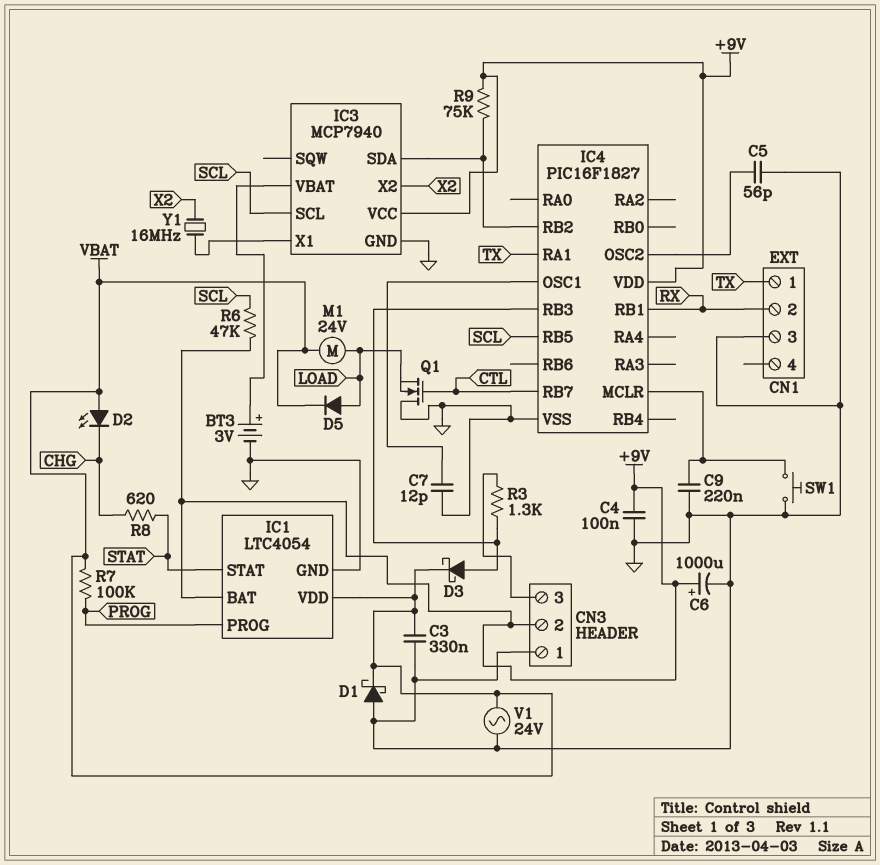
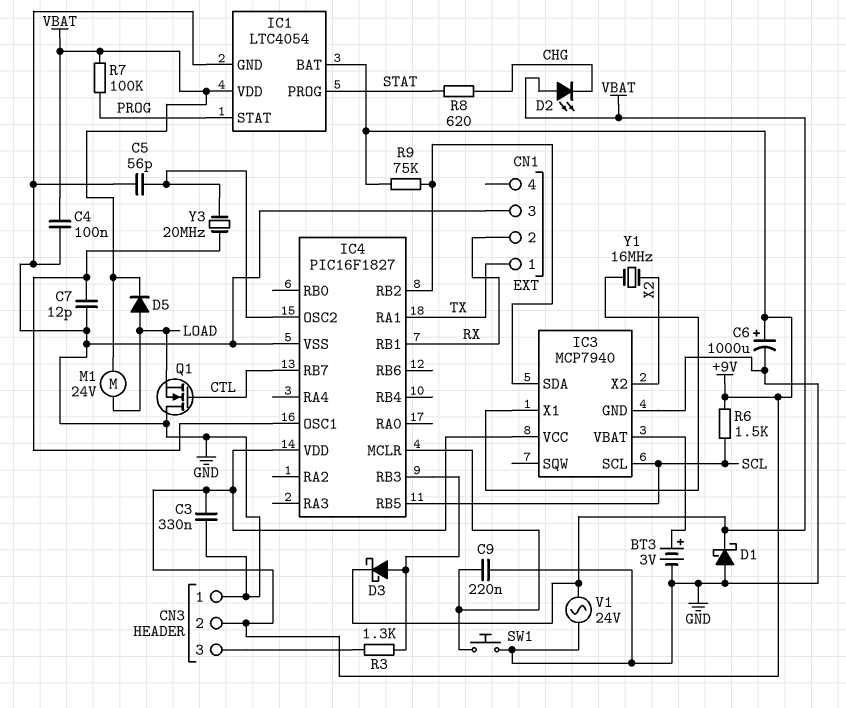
C3: 330nF (GND, VBAT) -> 330nF (+9V, GND)
C4: 100nF (+9V, GND) -> 100nF (GND, VBAT)
IC1 pin PROG: PROG -> STAT
IC1 pin STAT: STAT -> PROG
R6: 47k (+9V, SCL) -> 1.5k (+9V, SCL)
Y3: none -> 20MHz (IC4/OSC1, IC4/OSC2)

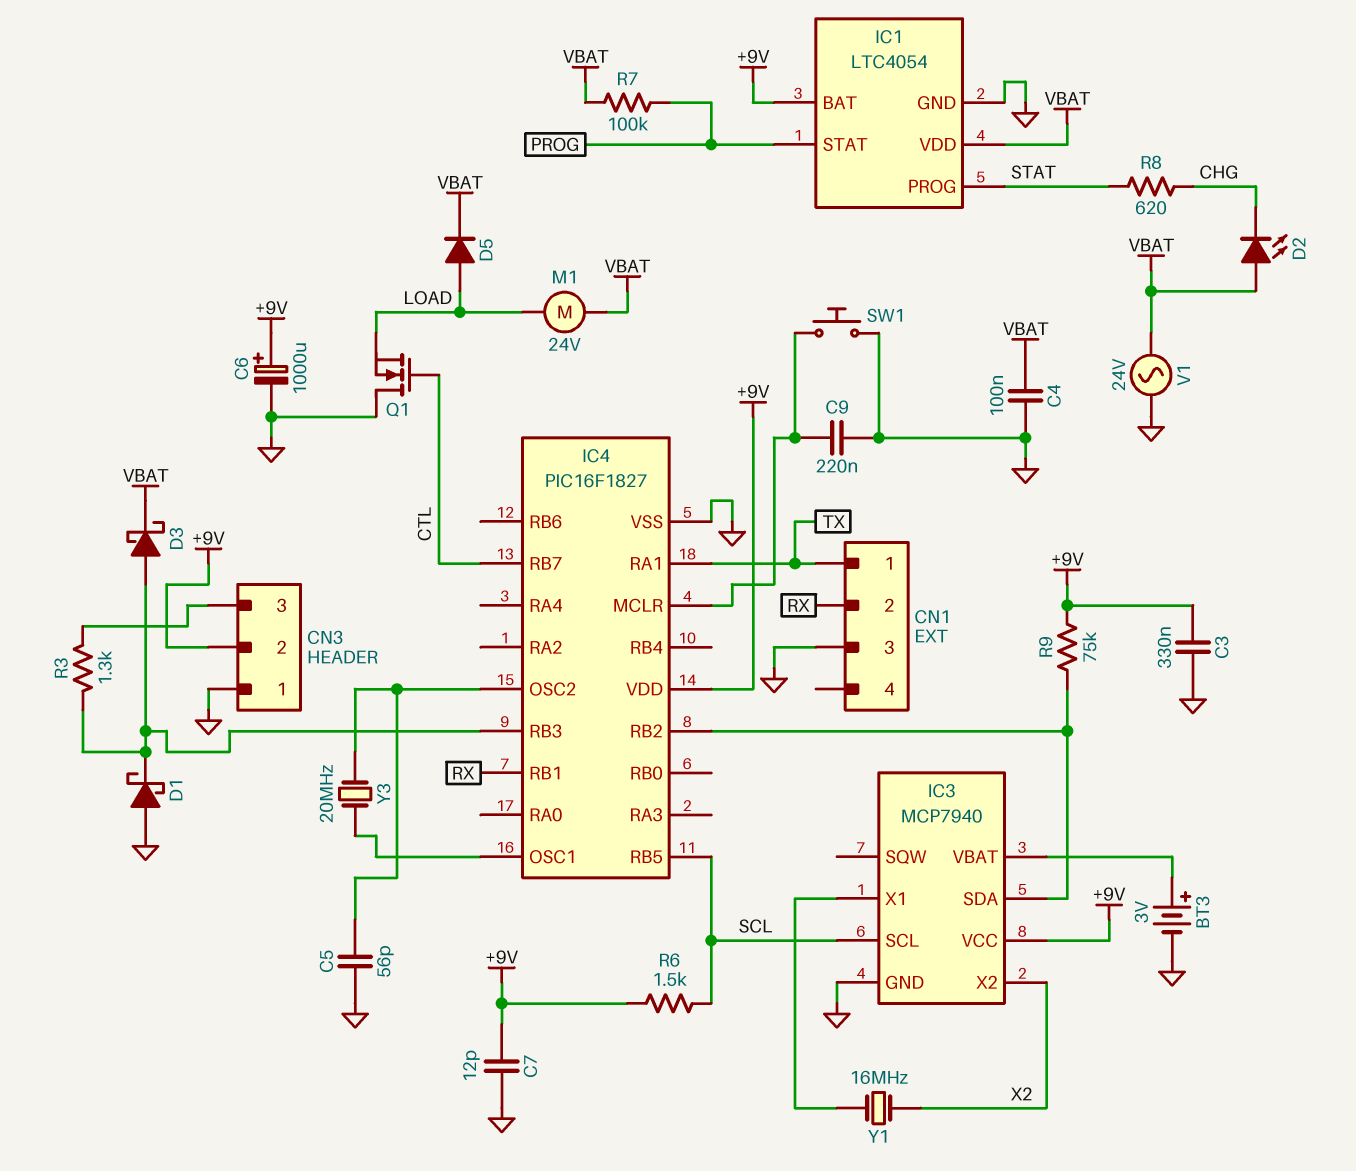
C7: 12pF (GND, IC4/OSC1) -> 12pF (+9V, GND)
D1: schottky (A GND, K VBAT) -> schottky (A GND, K IC4/RB3)

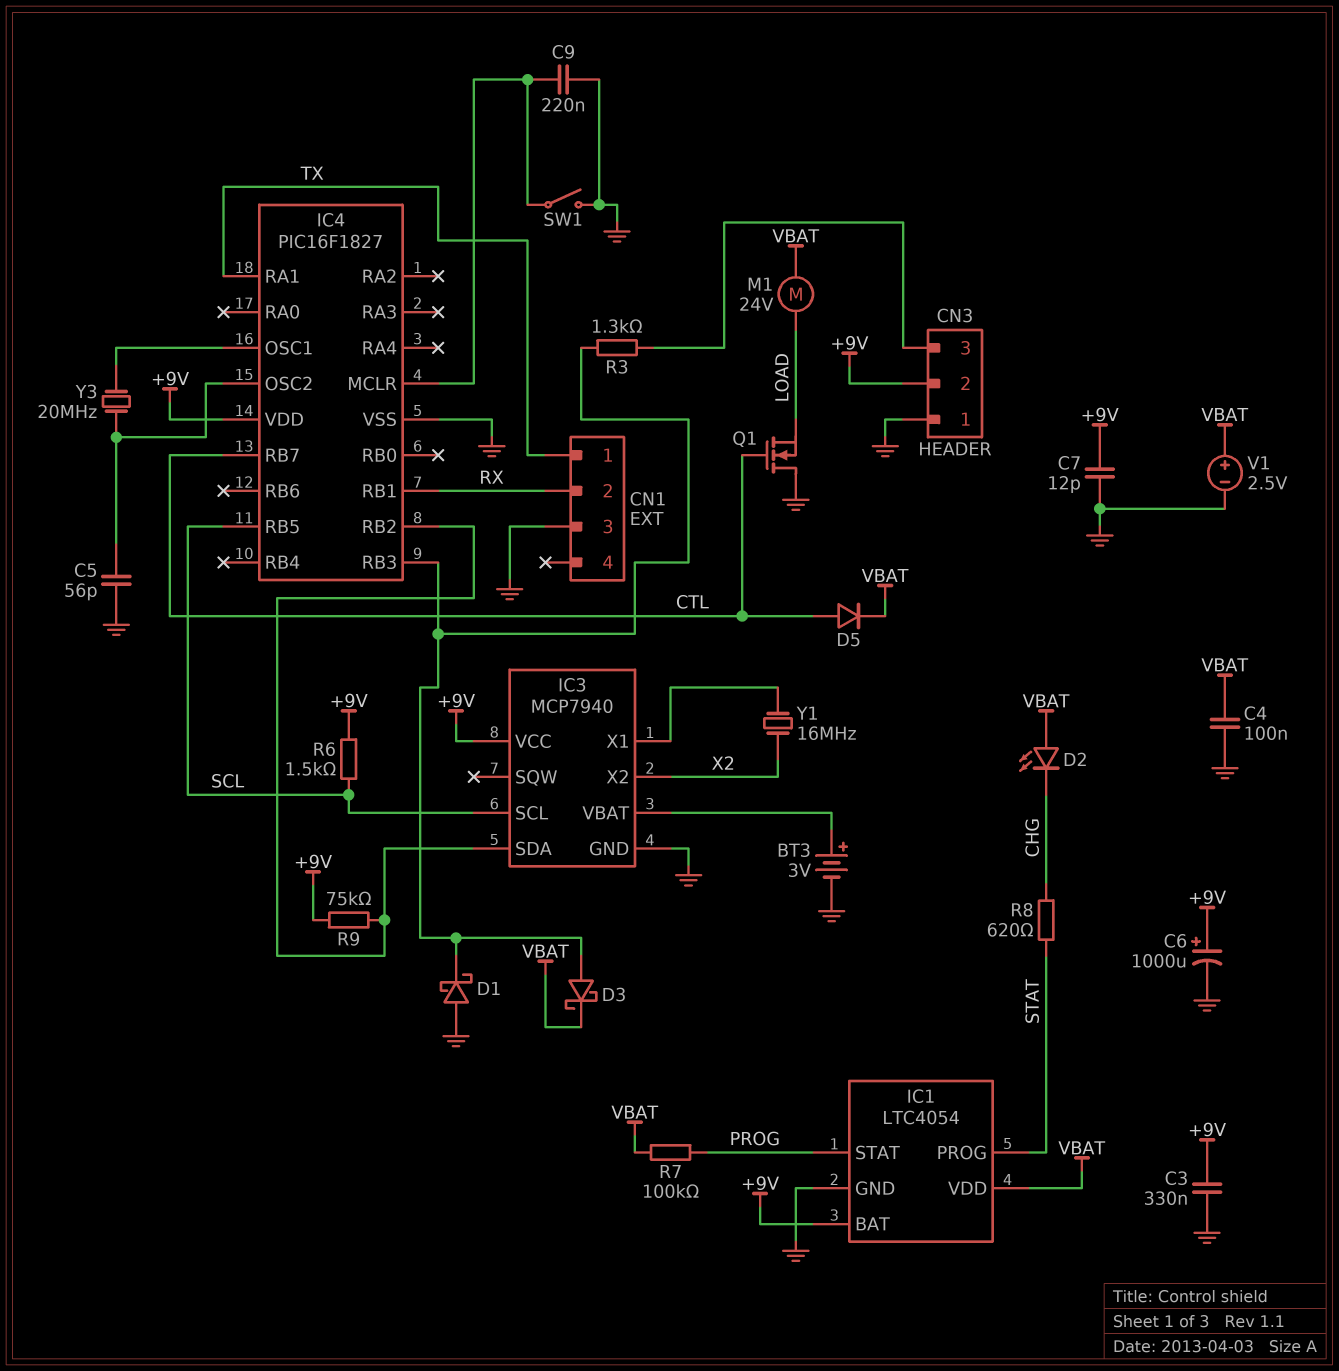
D5: diode (A LOAD, K VBAT) -> diode (A CTL, K VBAT)
SW1: button (GND, IC4/MCLR) -> switch (GND, IC4/MCLR)
V1: AC 24V (GND, VBAT) -> 2.5V (plus VBAT, minus GND)

